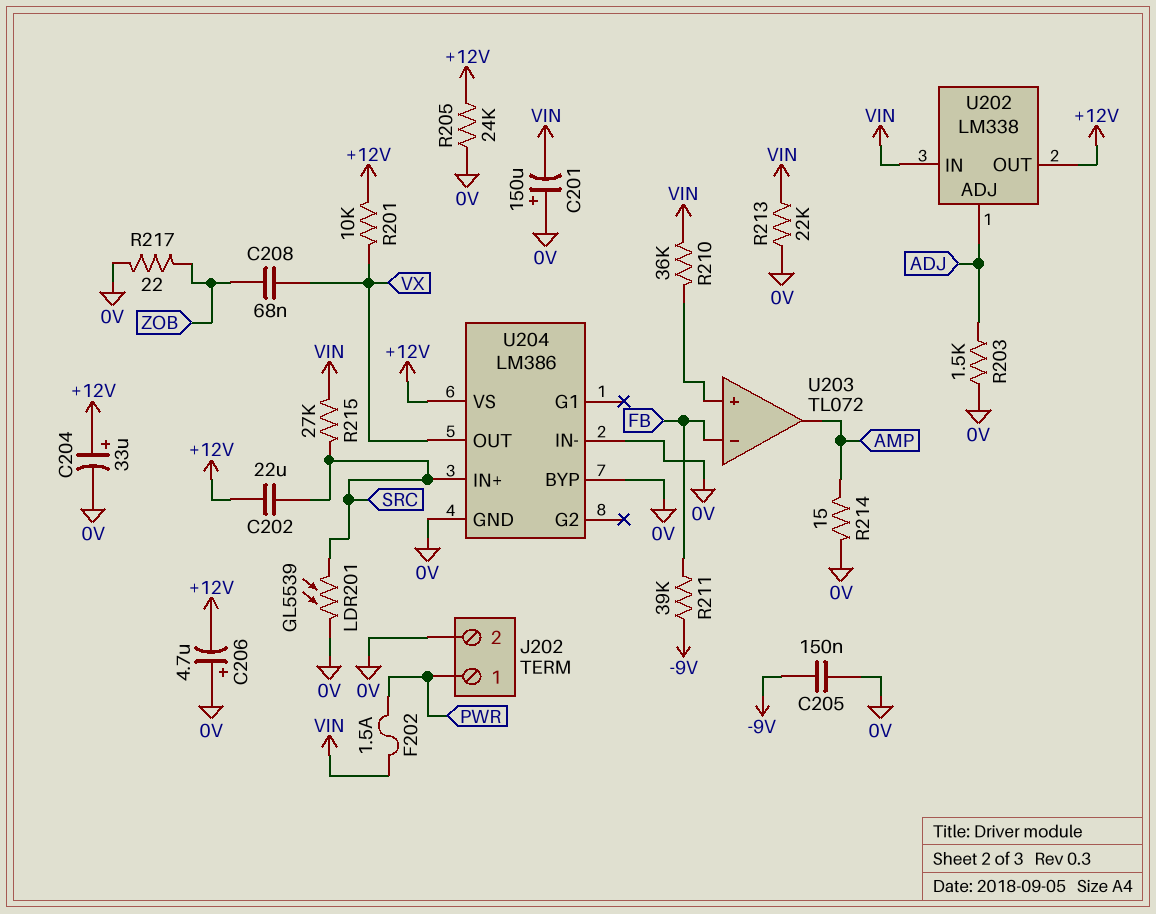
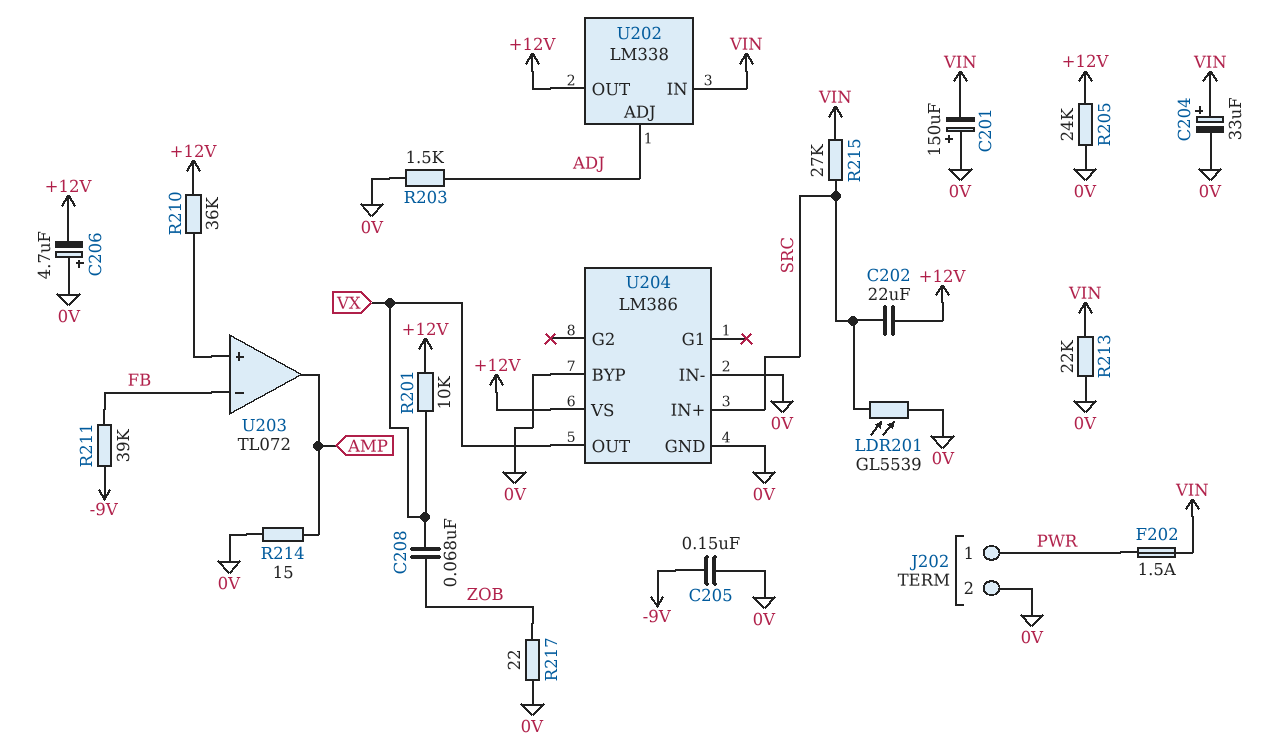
C204: 33uF (plus +12V, minus 0V) -> 33uF (plus VIN, minus 0V)
R210: 36k (U203/in+, VIN) -> 36k (+12V, U203/in+)

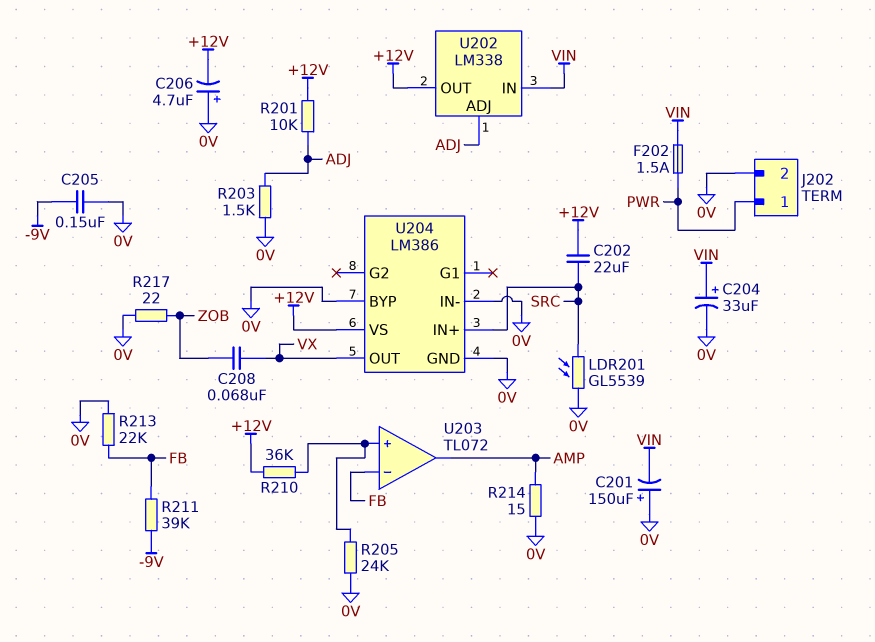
R201: 10k (+12V, VX) -> 10k (+12V, ADJ)
R205: 24k (+12V, 0V) -> 24k (0V, U203/in+)
R213: 22k (0V, VIN) -> 22k (0V, FB)
R215: 27k (SRC, VIN) -> none

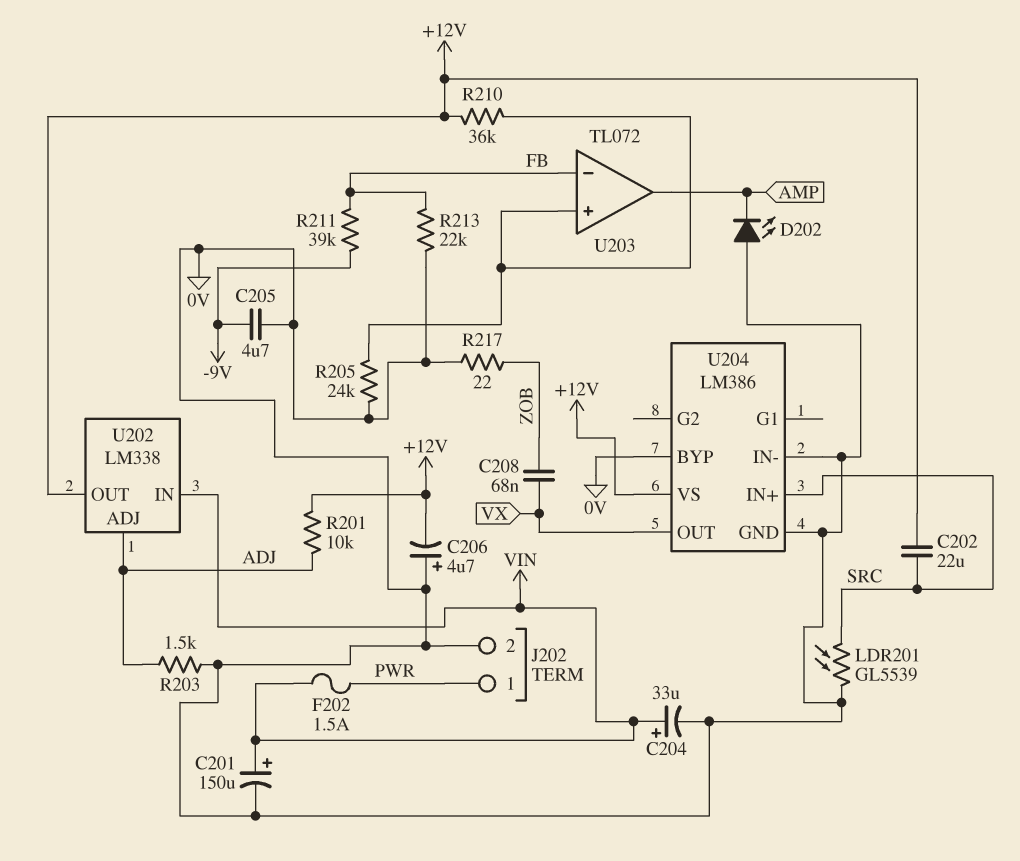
C201: 150uF (plus 0V, minus VIN) -> 150uF (plus VIN, minus 0V)
C205: 150nF (-9V, 0V) -> 4.7uF (-9V, 0V)
D202: none -> LED (A 0V, K AMP)
R214: 15 (0V, AMP) -> none

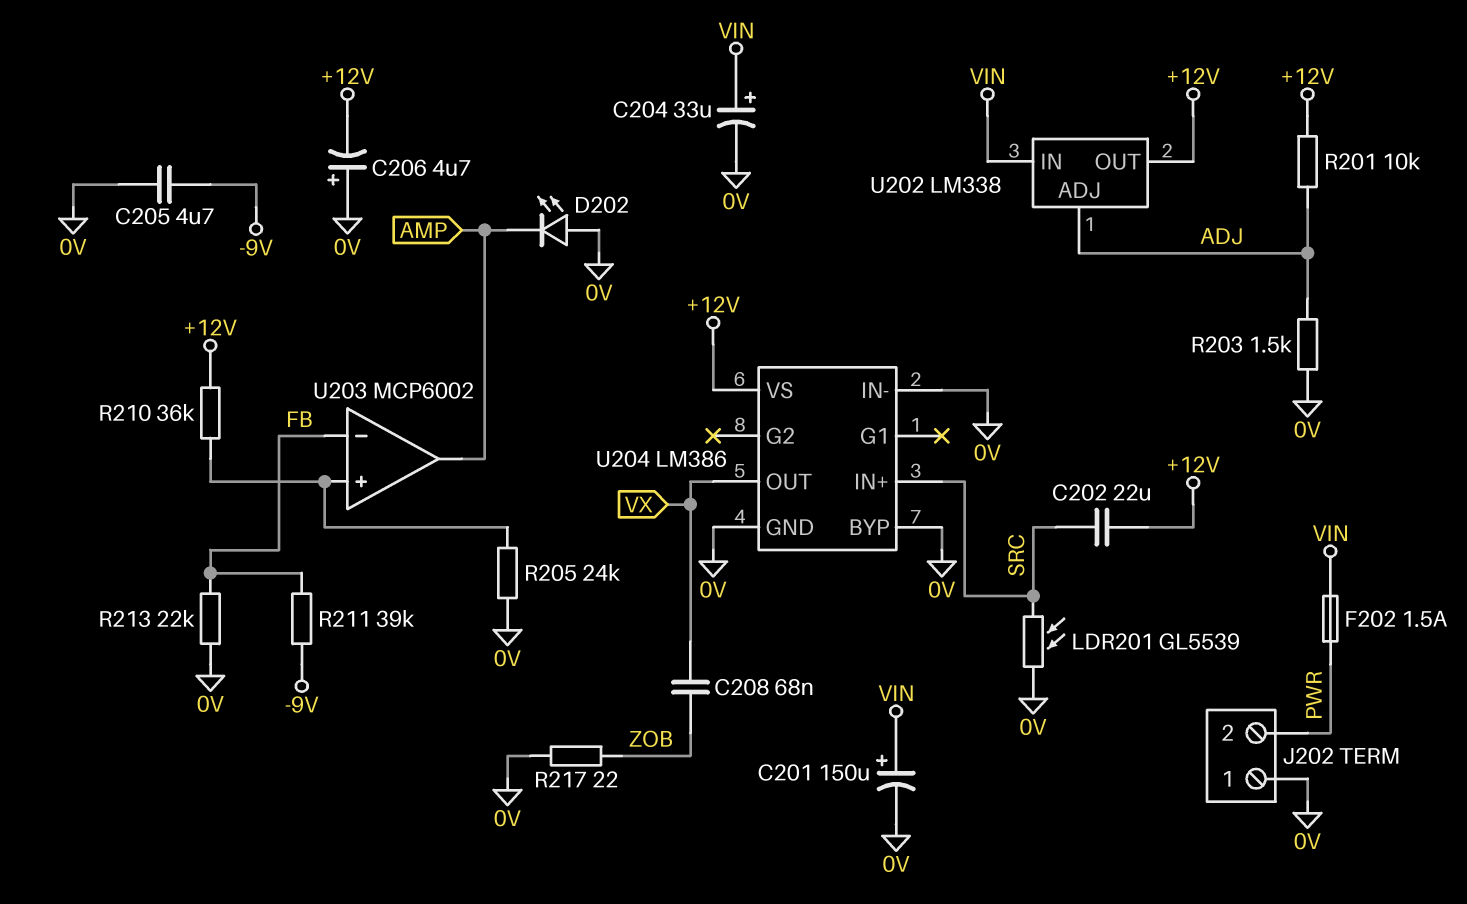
J202 pin 1: PWR -> 0V
J202 pin 2: 0V -> PWR
U203: TL072 -> MCP6002

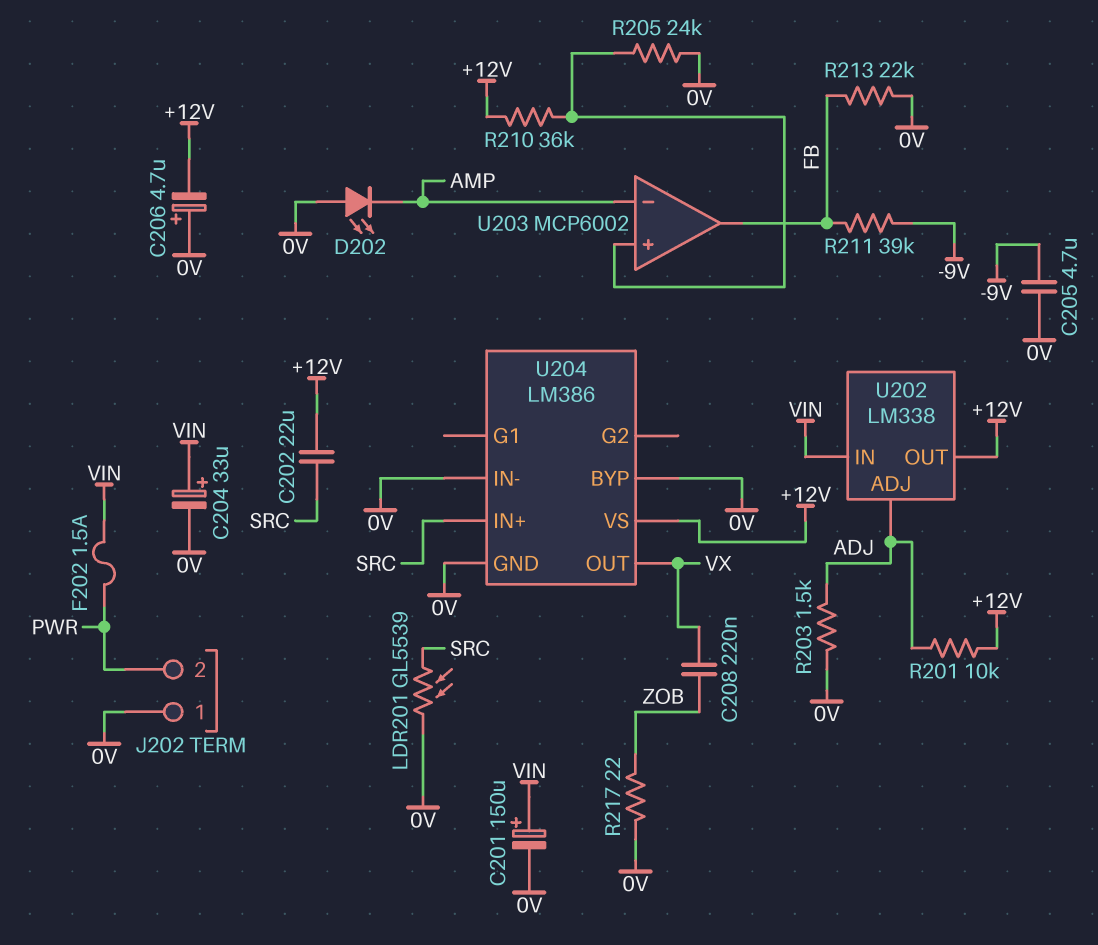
C208: 68nF (VX, ZOB) -> 220nF (VX, ZOB)
U203 pin in-: FB -> AMP
U203 pin out: AMP -> FB

